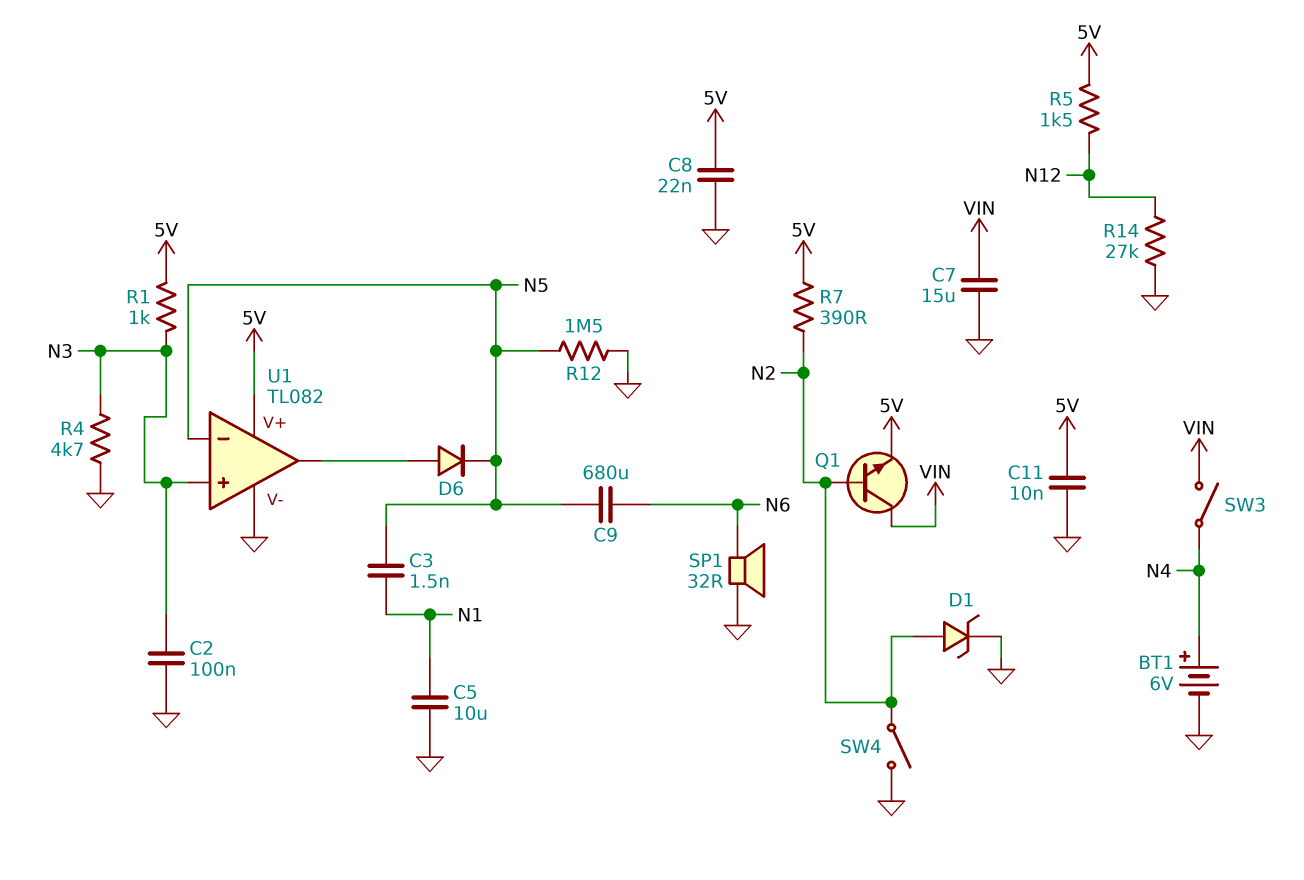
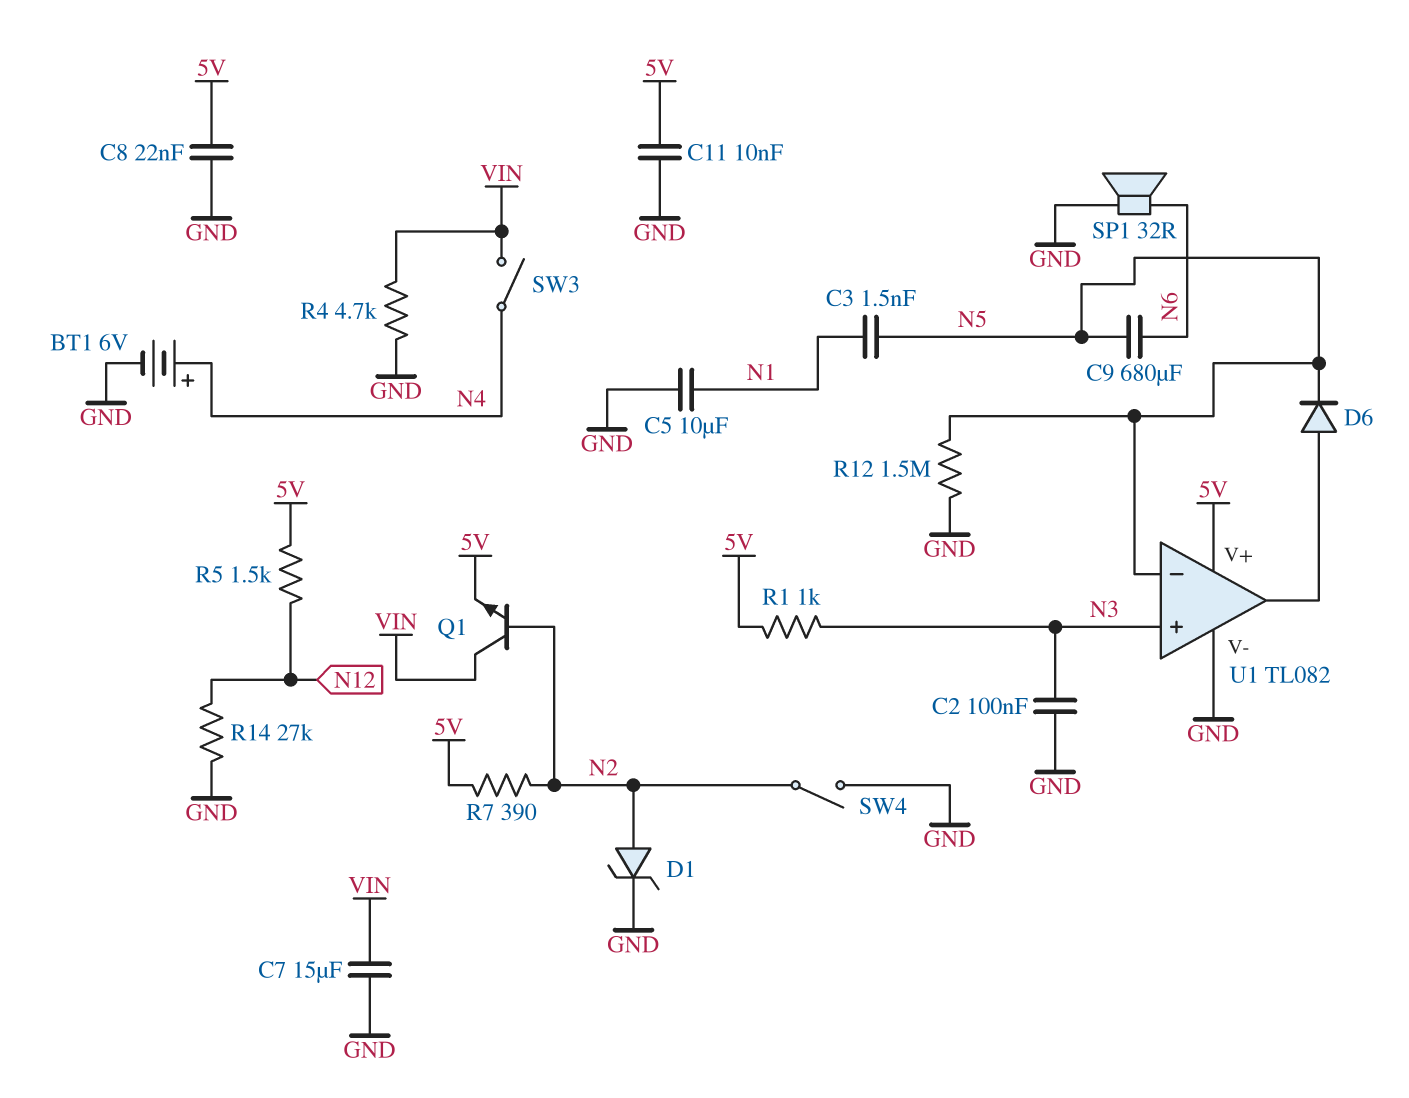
R4: 4.7k (GND, N3) -> 4.7k (GND, VIN)

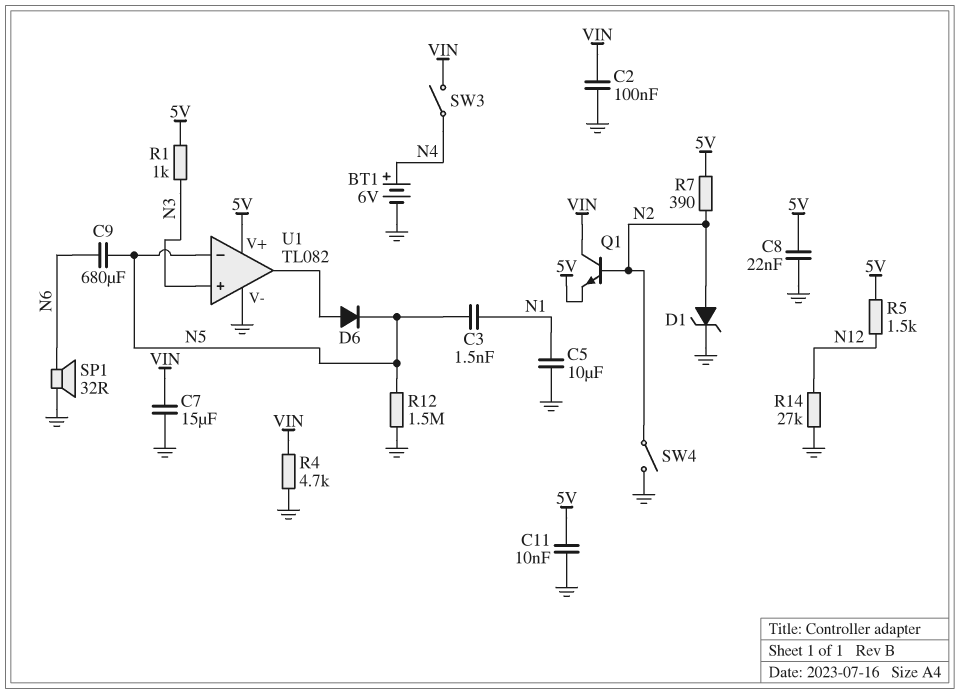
C2: 100nF (GND, N3) -> 100nF (GND, VIN)

